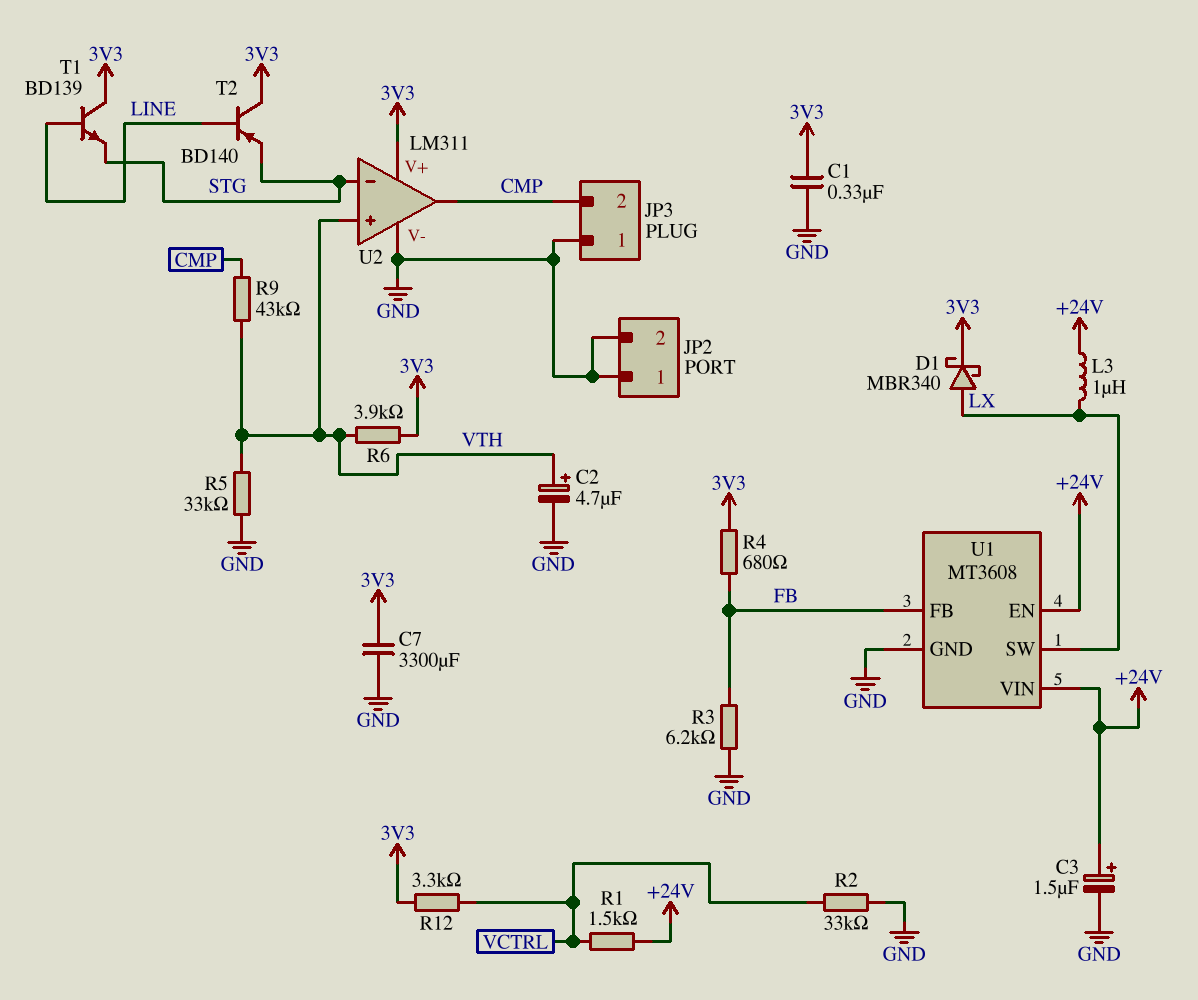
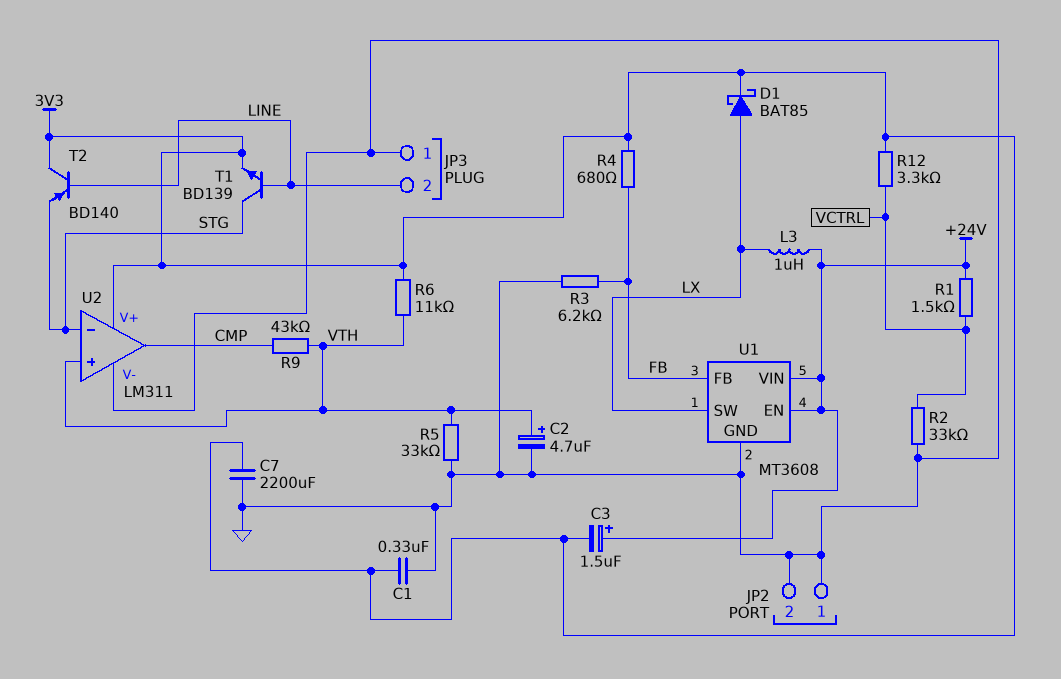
C3: 1.5uF (plus +24V, minus GND) -> 1.5uF (plus +24V, minus 3V3)
C7: 3300uF (3V3, GND) -> 2200uF (3V3, GND)
D1: schottky MBR340 (A LX, K 3V3) -> schottky BAT85 (A LX, K 3V3)
JP3 pin 2: CMP -> LINE
R6: 3.9k (3V3, VTH) -> 11k (3V3, VTH)
T1: NPN BD139 (B LINE, C 3V3, E STG) -> NPN BD139 (B LINE, C STG, E 3V3)

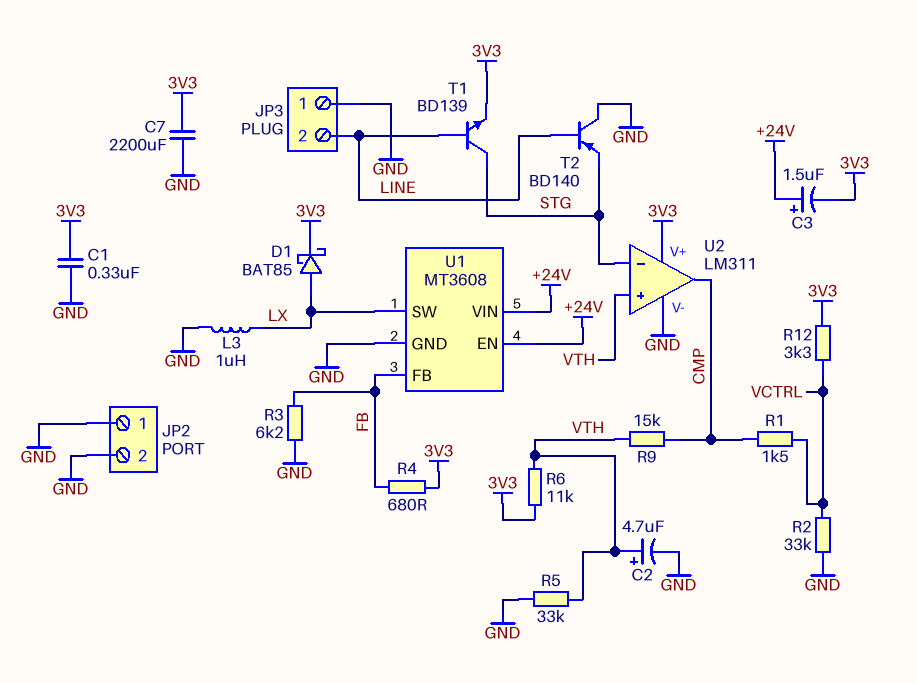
L3: 1uH (+24V, LX) -> 1uH (GND, LX)
R1: 1.5k (+24V, VCTRL) -> 1.5k (CMP, VCTRL)
R9: 43k (CMP, VTH) -> 15k (CMP, VTH)
T2: PNP BD140 (B LINE, C 3V3, E STG) -> PNP BD140 (B LINE, C GND, E STG)

